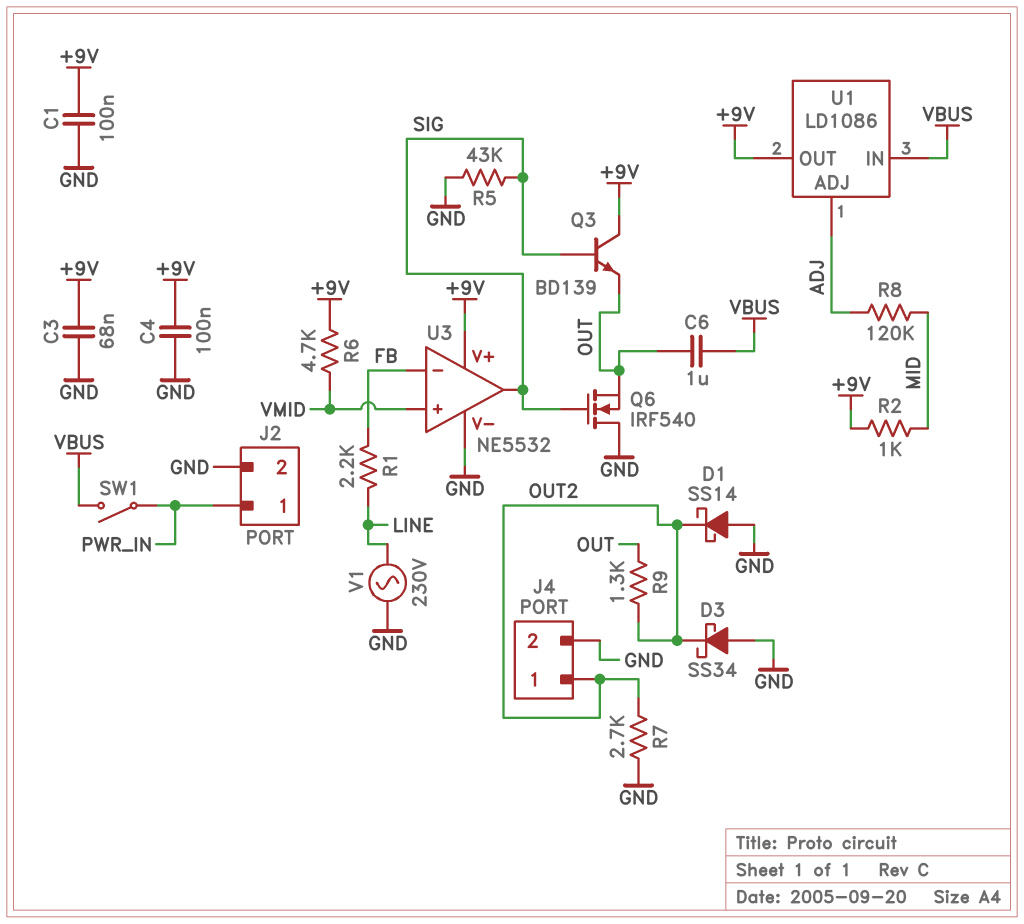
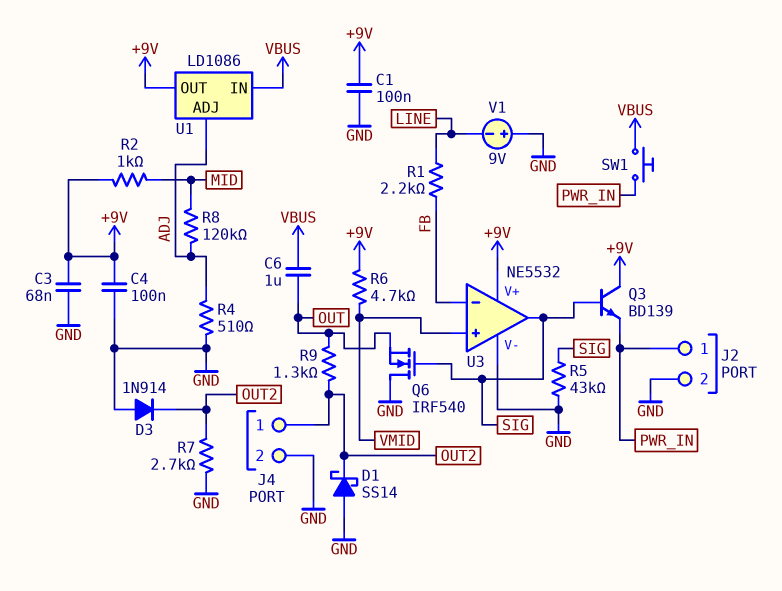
D3: schottky SS34 (A GND, K OUT2) -> diode 1N914 (A GND, K OUT2)
Q3: NPN BD139 (B SIG, C +9V, E OUT) -> NPN BD139 (B SIG, C +9V, E PWR_IN)
R4: none -> 510 (ADJ, GND)
SW1: switch (PWR_IN, VBUS) -> button (PWR_IN, VBUS)
V1: AC 230V (GND, LINE) -> 9V (plus GND, minus LINE)

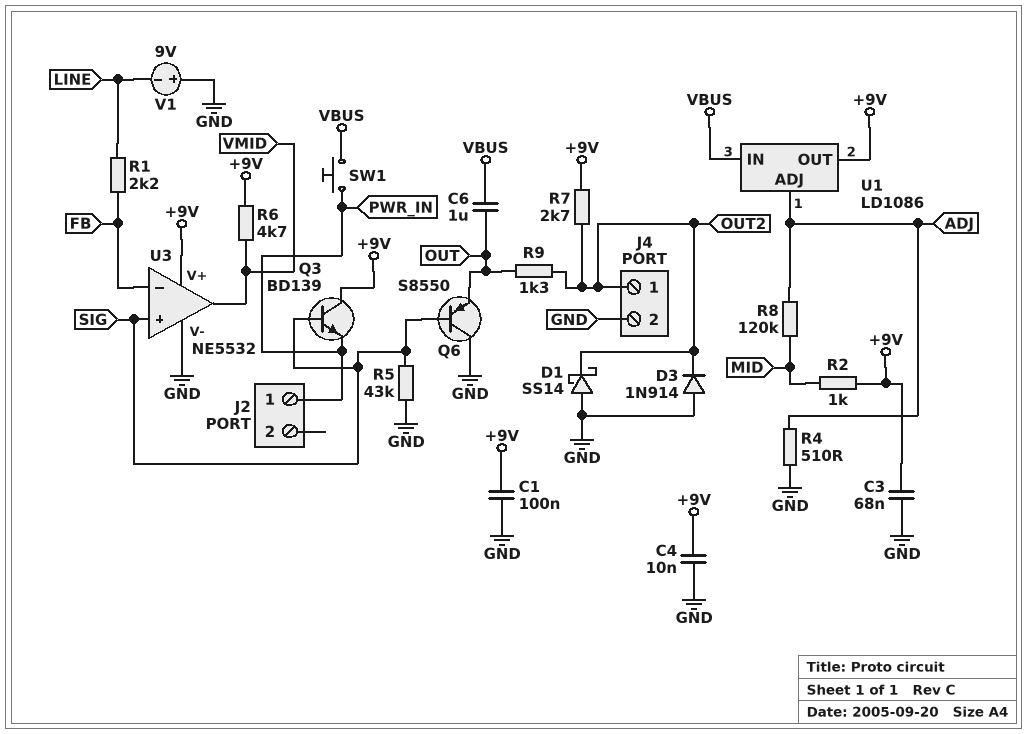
C4: 100nF (+9V, GND) -> 10nF (+9V, GND)
J2 pin 2: GND -> none
Q6: NMOS IRF540 (G SIG, D GND, S OUT) -> PNP S8550 (B SIG, C GND, E OUT)
R7: 2.7k (GND, OUT2) -> 2.7k (+9V, OUT2)
U3 pin in+: VMID -> SIG
U3 pin out: SIG -> VMID

